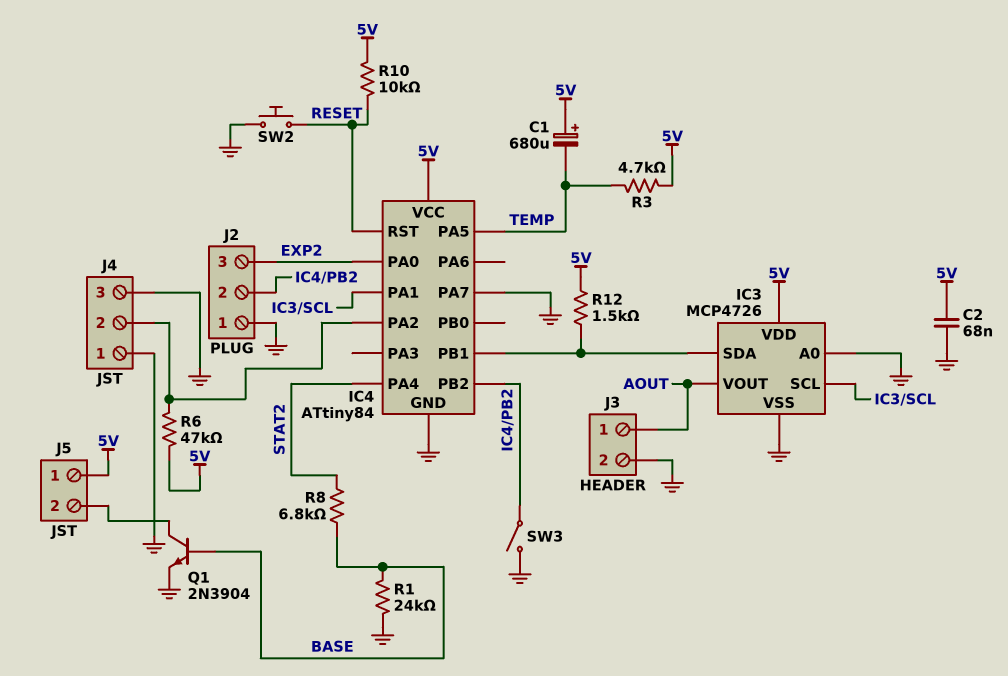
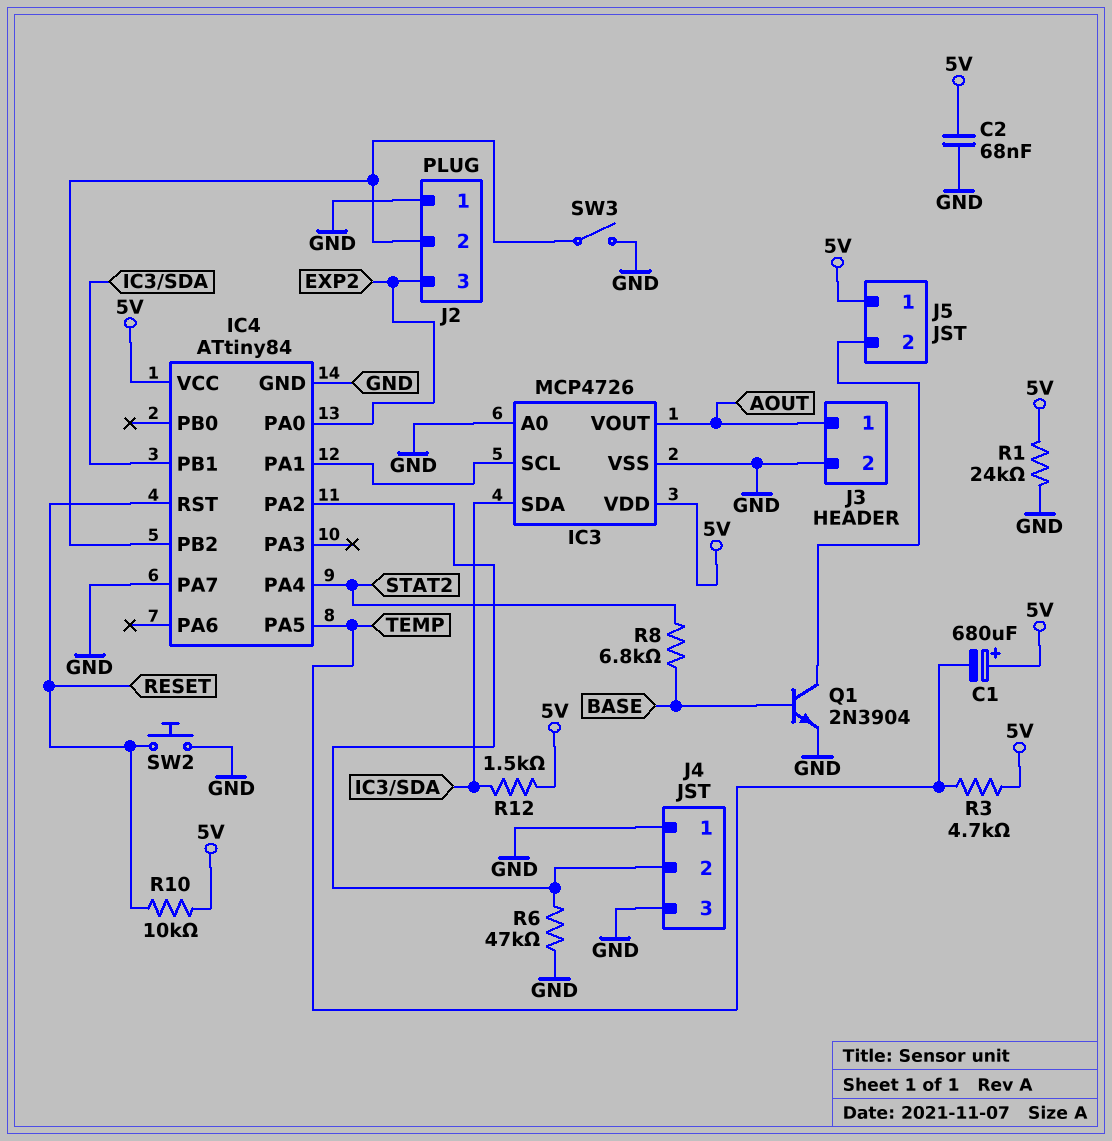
R1: 24k (BASE, GND) -> 24k (5V, GND)
R6: 47k (5V, IC4/PA2) -> 47k (GND, IC4/PA2)

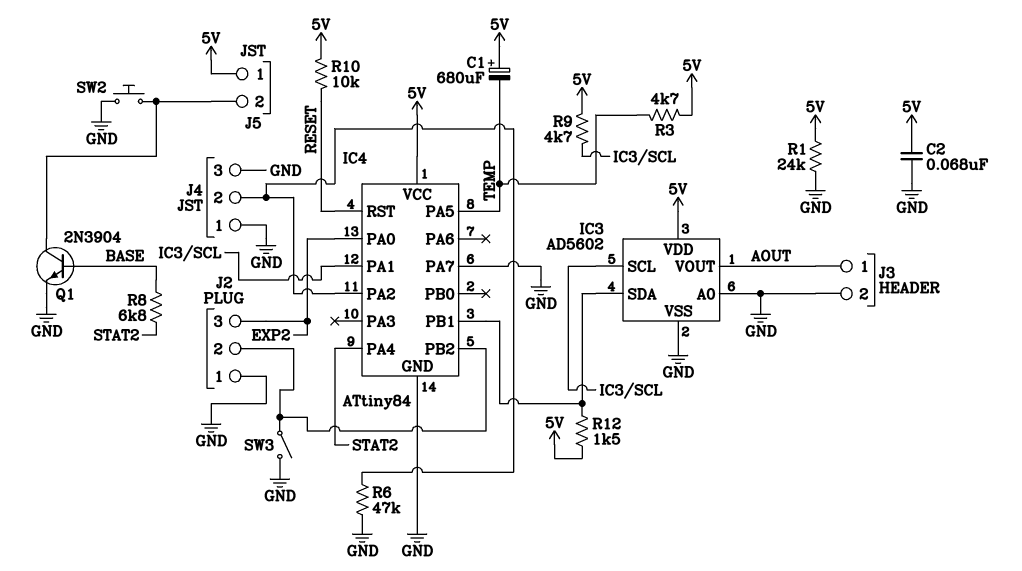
IC3: MCP4726 -> AD5602
R9: none -> 4.7k (5V, IC3/SCL)
SW2: button (GND, RESET) -> button (GND, J5/2)

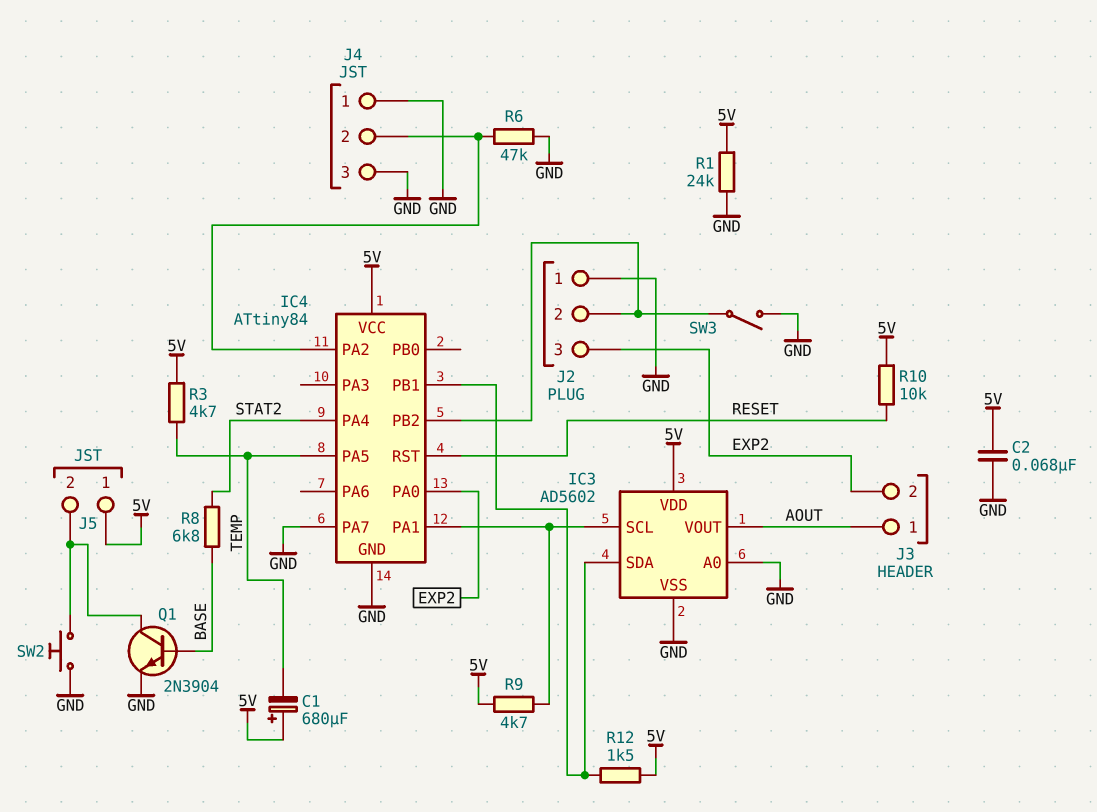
J3 pin 2: GND -> EXP2

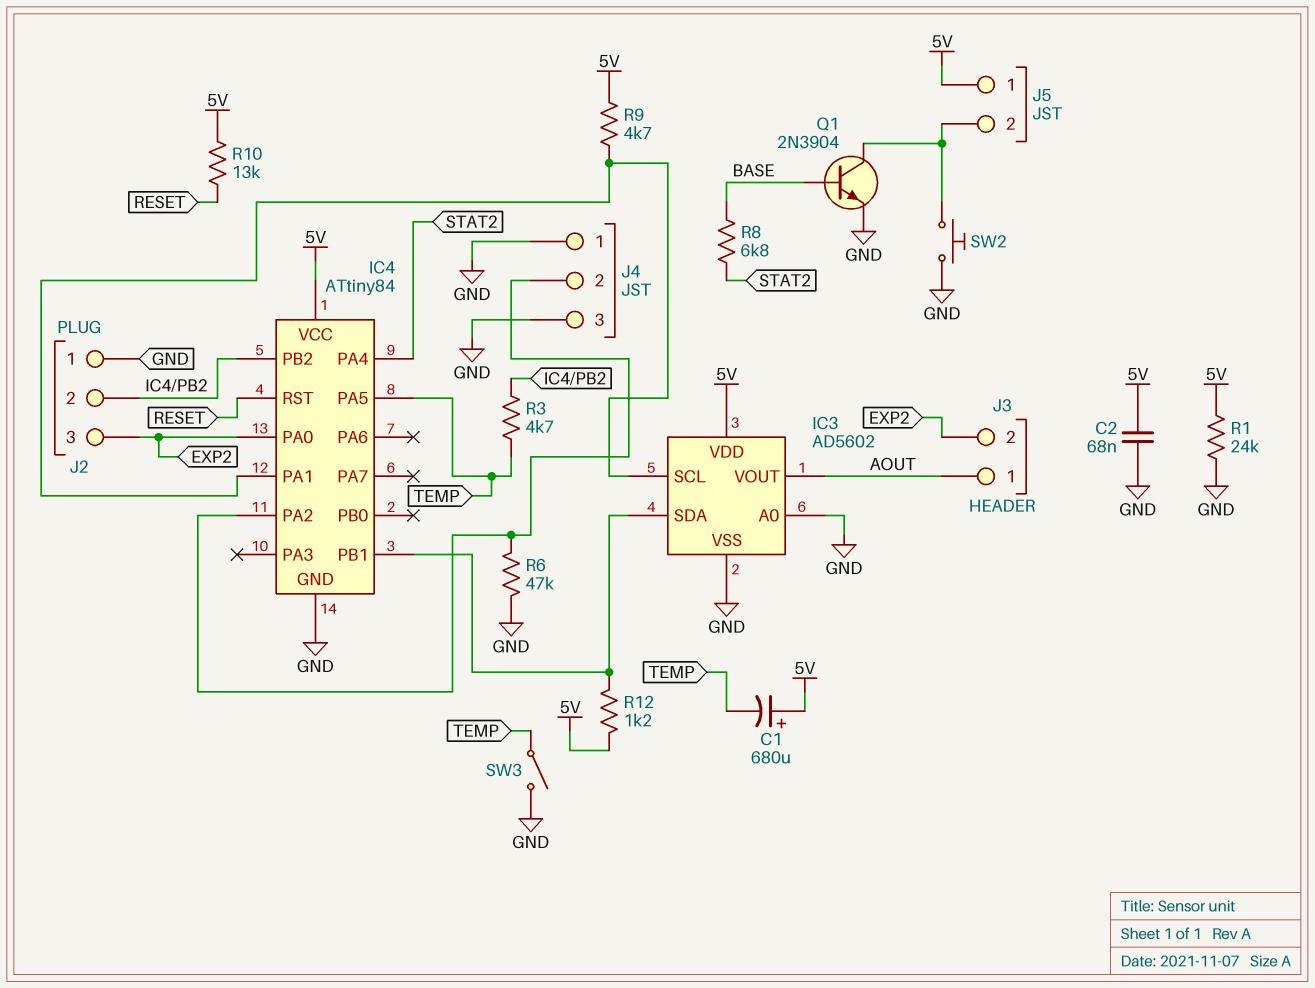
IC4 pin PA7: GND -> none
R3: 4.7k (5V, TEMP) -> 4.7k (IC4/PB2, TEMP)
R10: 10k (5V, RESET) -> 13k (5V, RESET)
R12: 1.5k (5V, IC3/SDA) -> 1.2k (5V, IC3/SDA)
SW3: switch (GND, IC4/PB2) -> switch (GND, TEMP)

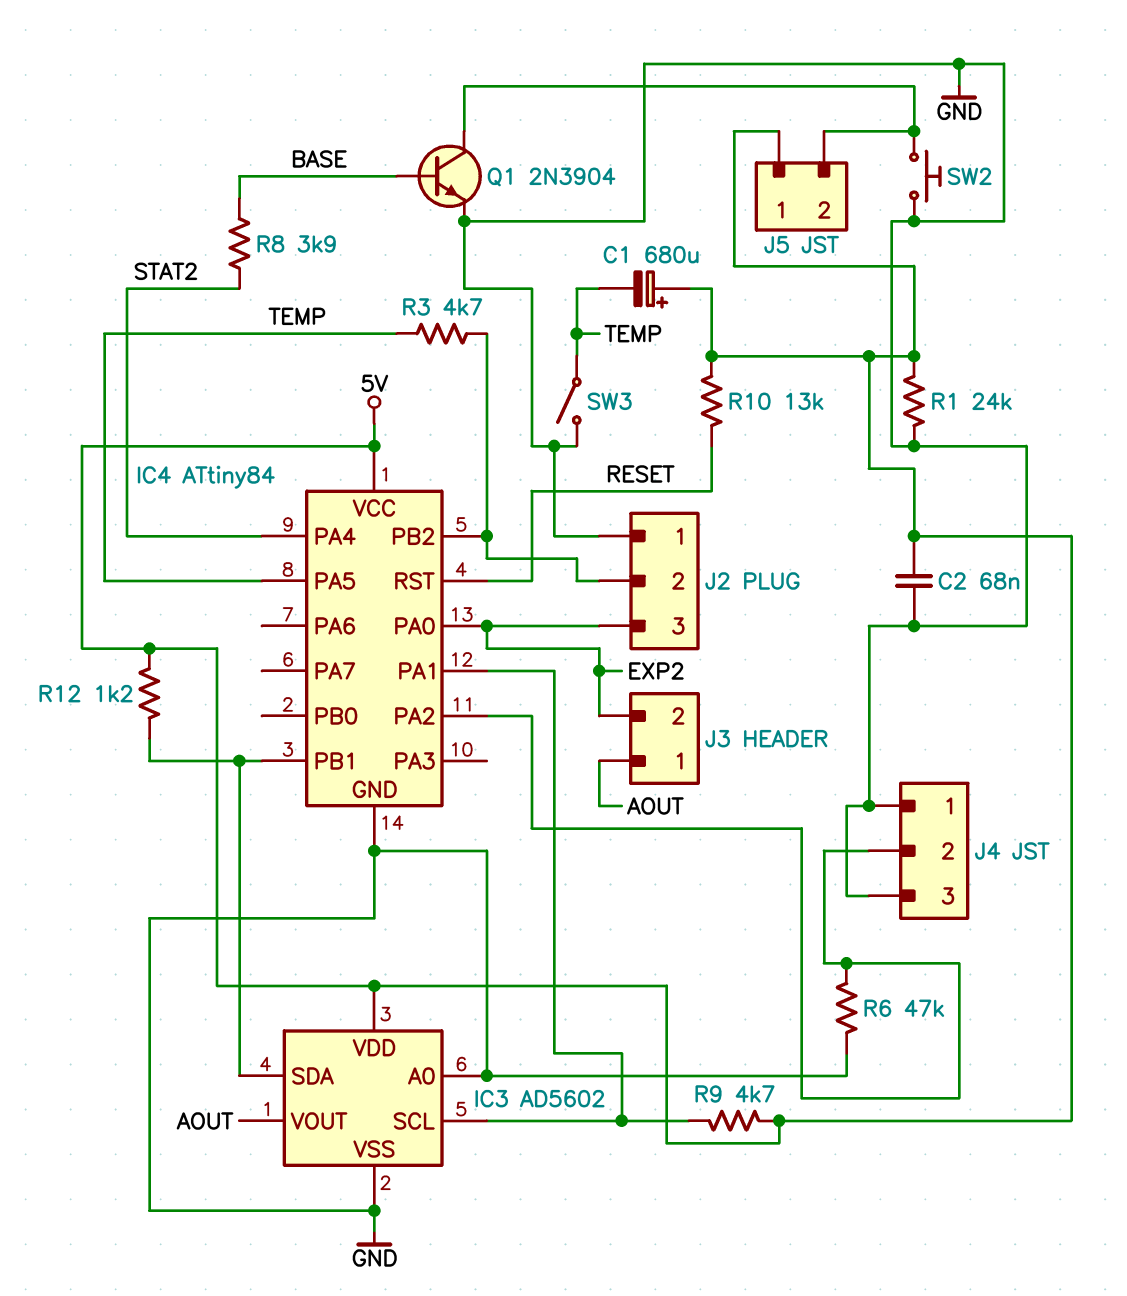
R8: 6.8k (BASE, STAT2) -> 3.9k (BASE, STAT2)

